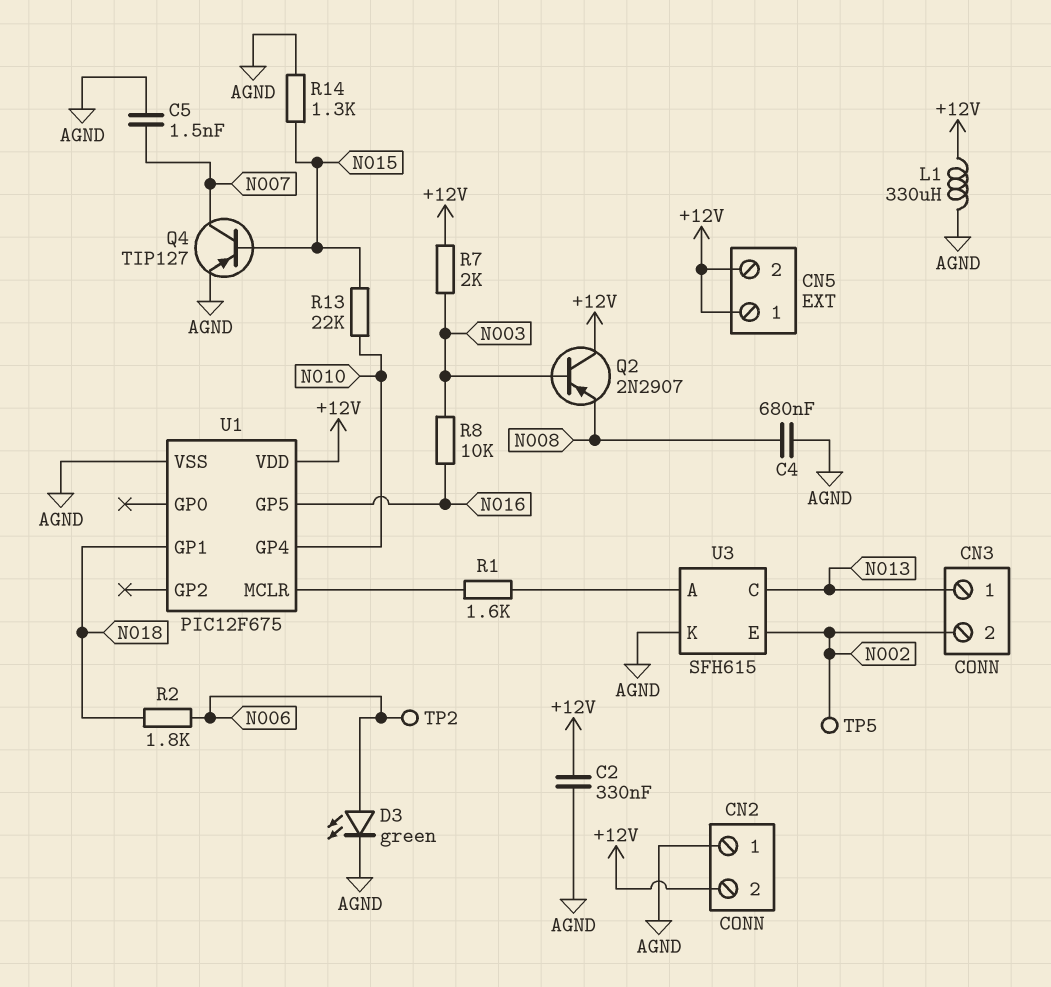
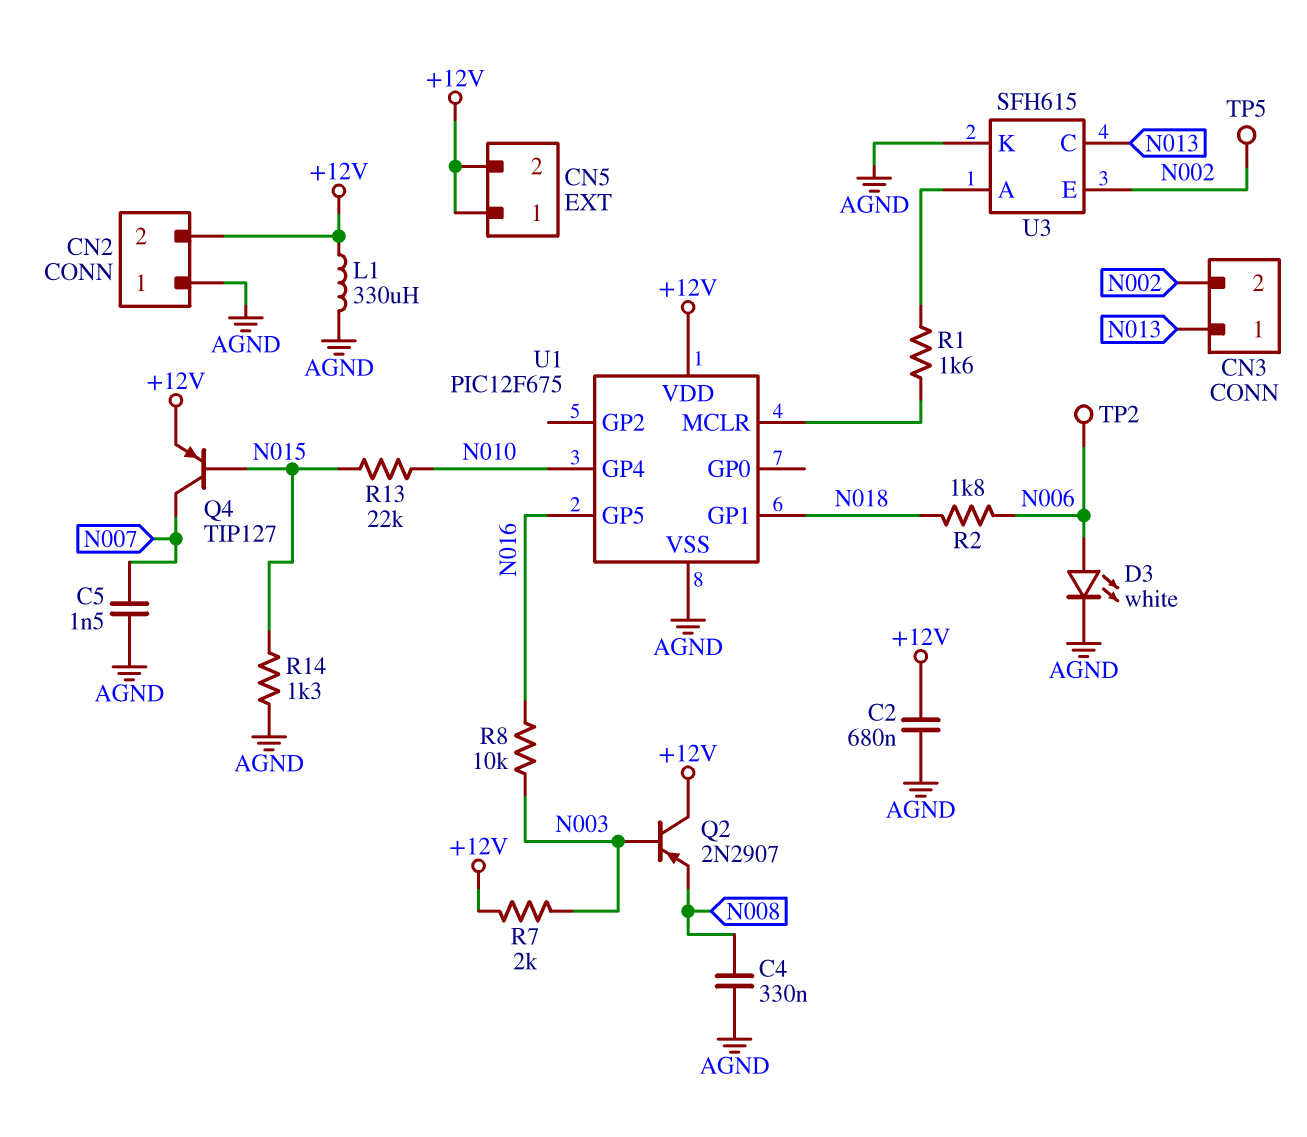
C2: 330nF (+12V, AGND) -> 680nF (+12V, AGND)
C4: 680nF (AGND, N008) -> 330nF (AGND, N008)
D3: LED green (A N006, K AGND) -> LED white (A N006, K AGND)
Q4: PNP TIP127 (B N015, C N007, E AGND) -> PNP TIP127 (B N015, C N007, E +12V)

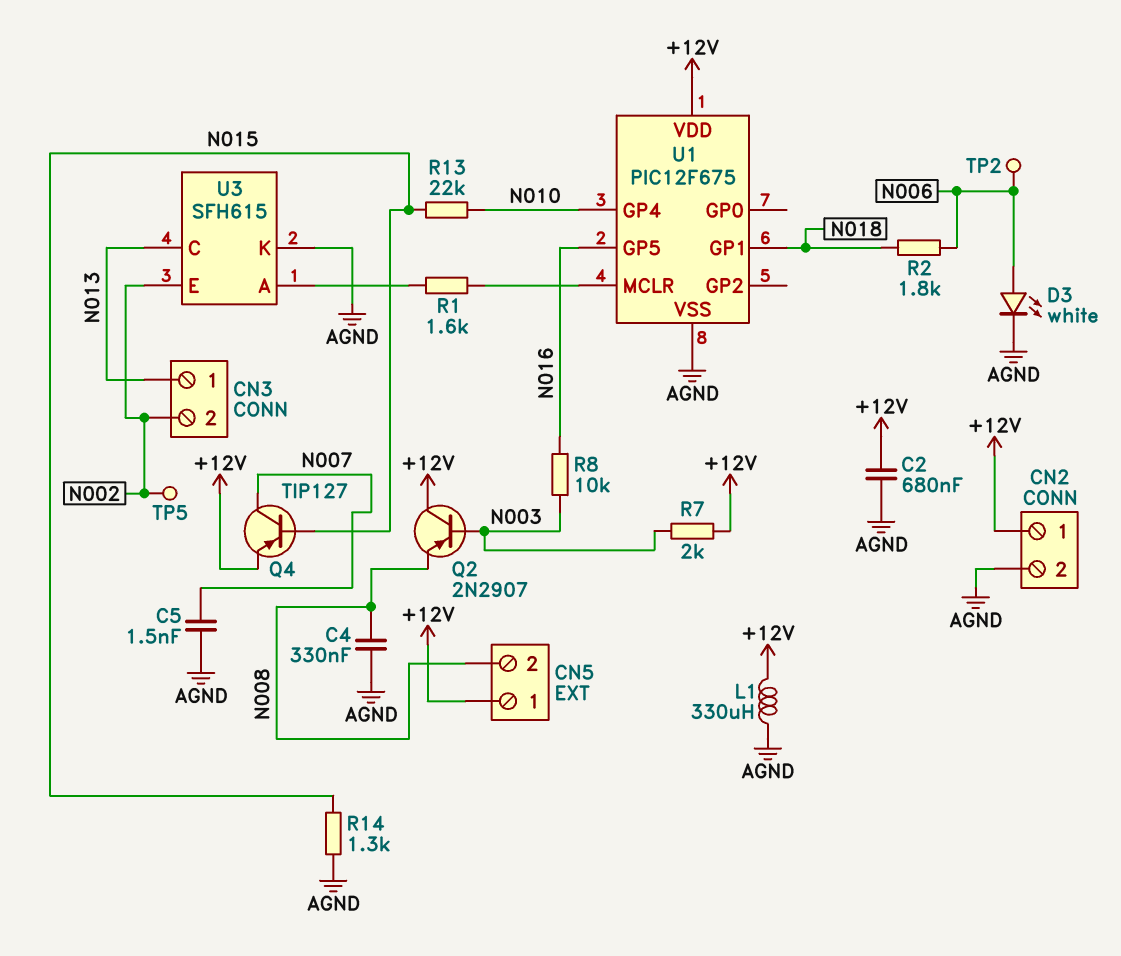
CN2 pin 1: AGND -> +12V
CN2 pin 2: +12V -> AGND
CN5 pin 2: +12V -> N008

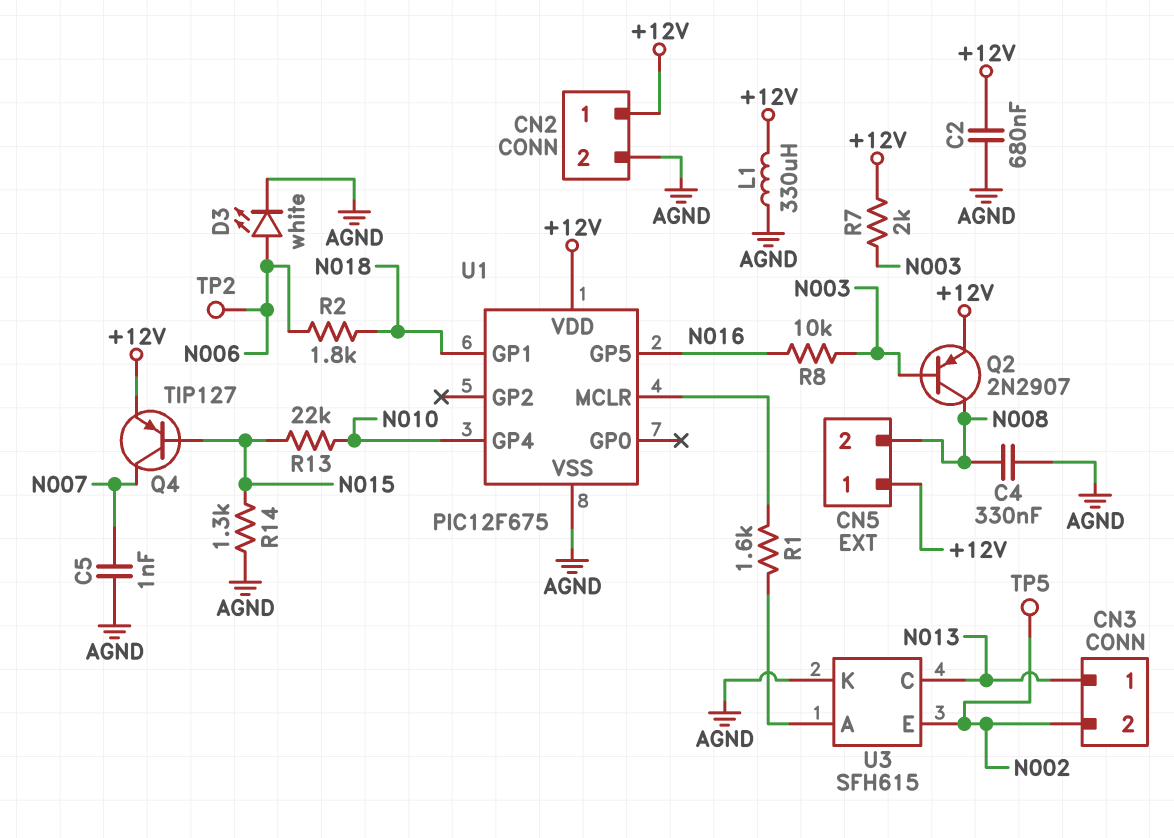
C5: 1.5nF (AGND, N007) -> 1nF (AGND, N007)
Q2: PNP 2N2907 (B N003, C +12V, E N008) -> PNP 2N2907 (B N003, C N008, E +12V)

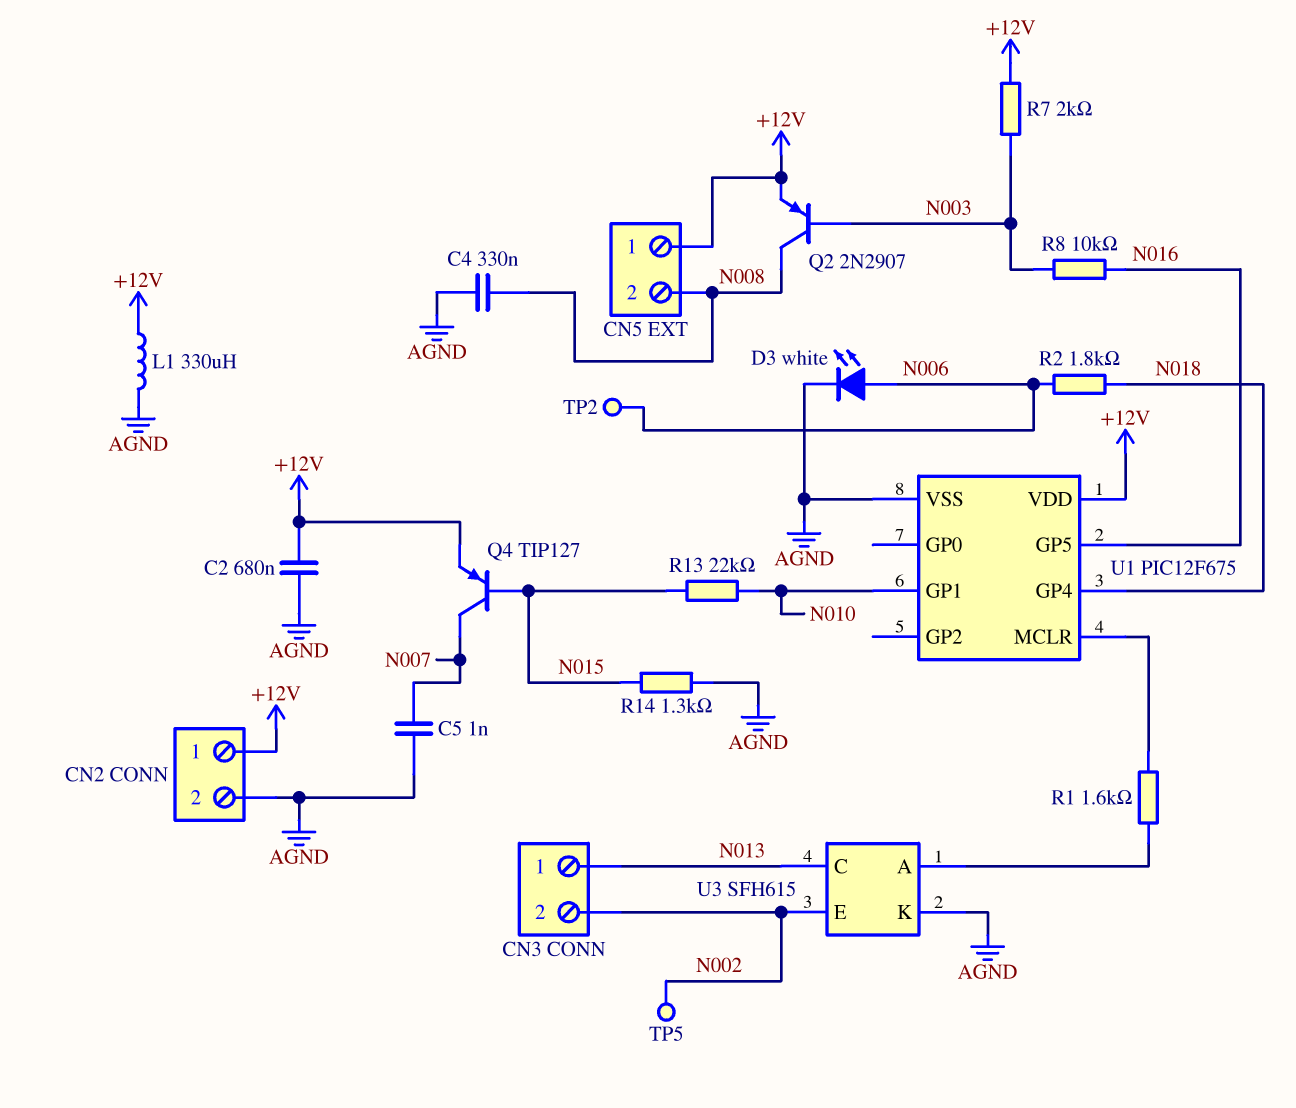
U1 pin GP1: N018 -> N010
U1 pin GP4: N010 -> N018

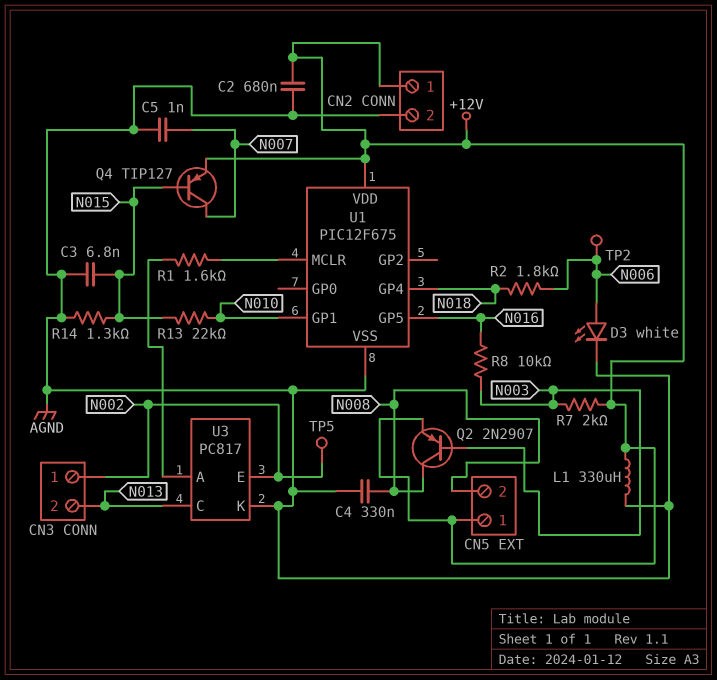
C3: none -> 6.8nF (AGND, N015)
CN3 pin 1: N013 -> N002
CN3 pin 2: N002 -> N013
U3: SFH615 -> PC817

